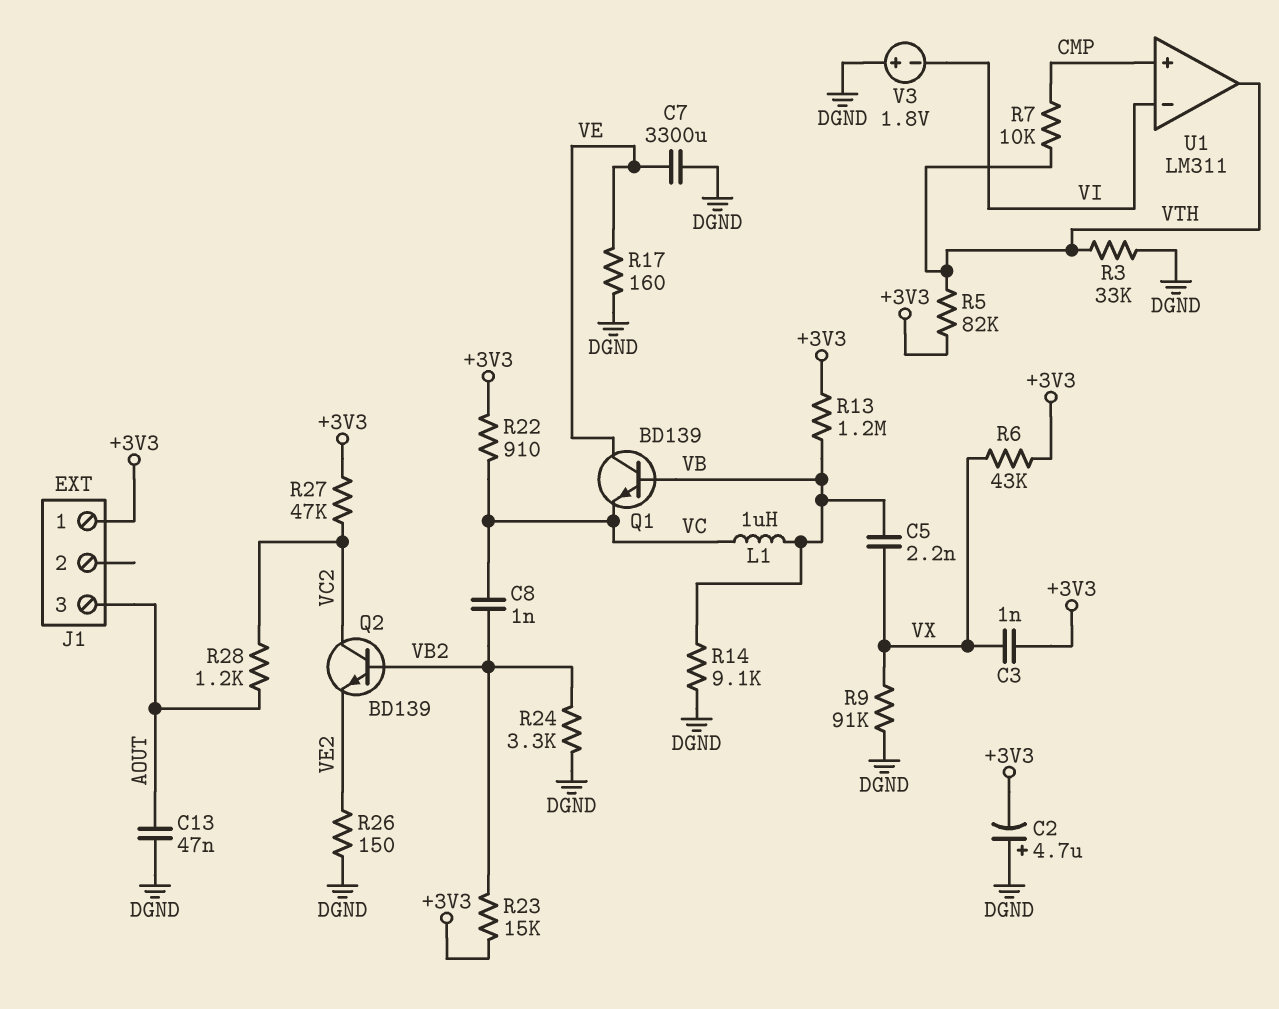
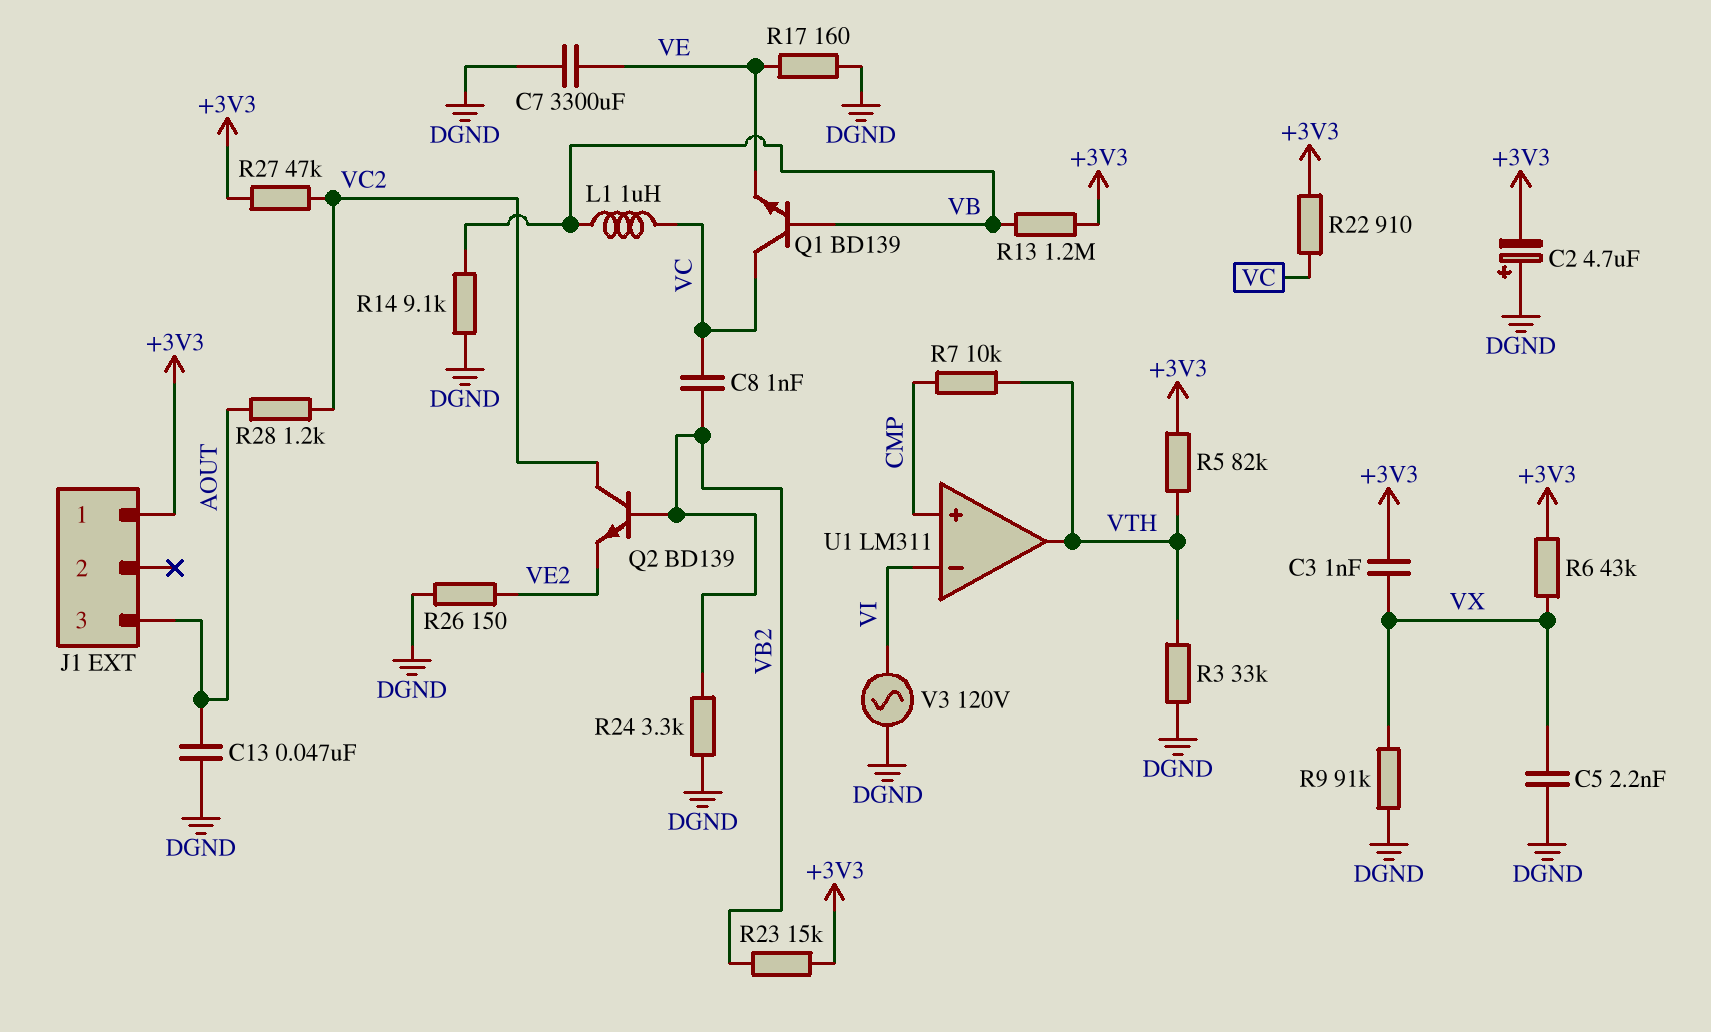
C5: 2.2nF (VB, VX) -> 2.2nF (DGND, VX)
Q1: NPN BD139 (B VB, C VE, E VC) -> NPN BD139 (B VB, C VC, E VE)
V3: 1.8V (plus DGND, minus VI) -> AC 120V (DGND, VI)

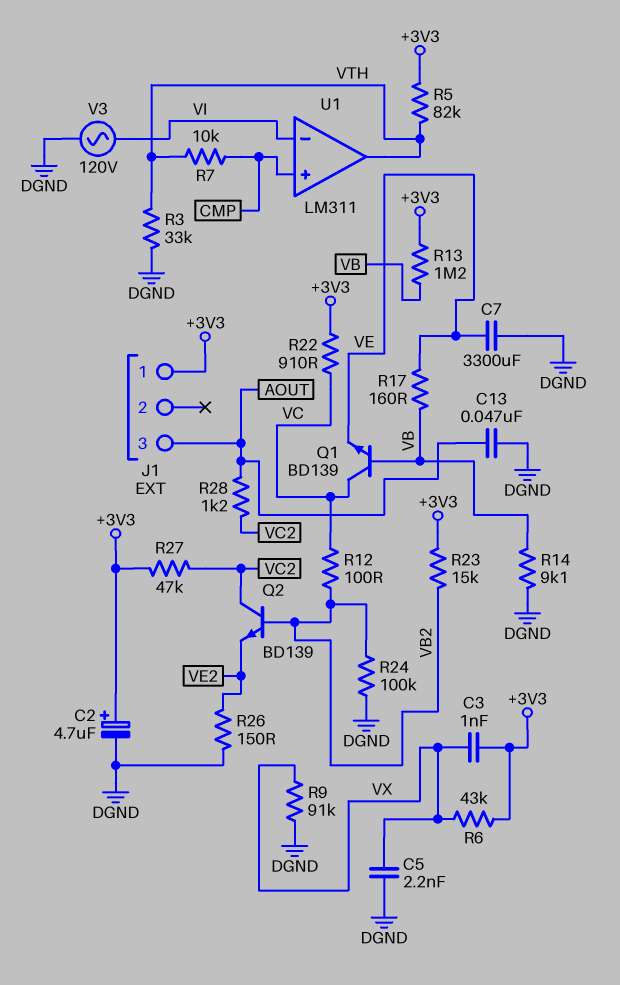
C2: 4.7uF (plus DGND, minus +3V3) -> 4.7uF (plus +3V3, minus DGND)
C8: 1nF (VB2, VC) -> none
L1: 1uH (VB, VC) -> none
R12: none -> 100 (VB2, VC)
R17: 160 (DGND, VE) -> 160 (VB, VE)
R24: 3.3k (DGND, VB2) -> 100k (DGND, VB2)

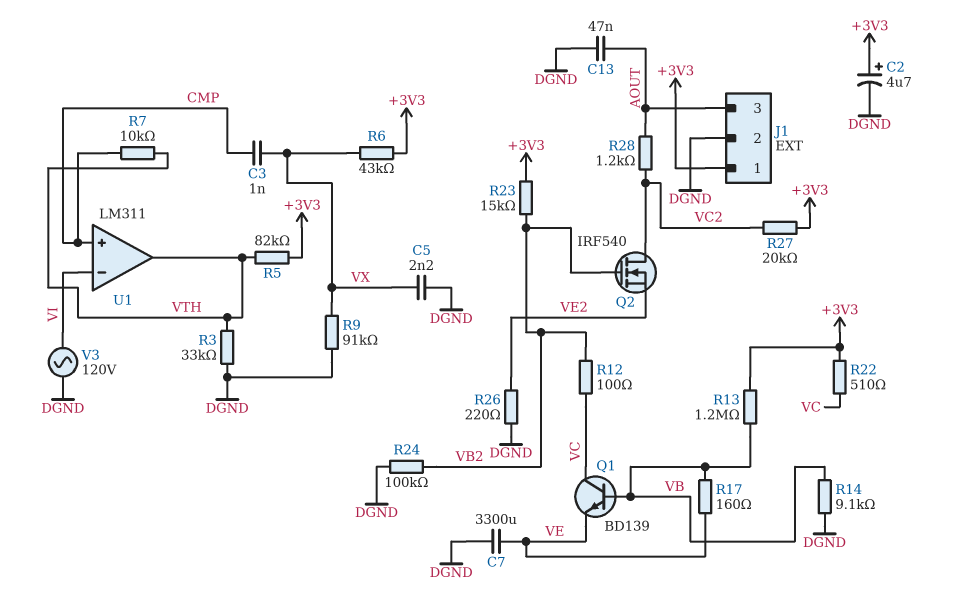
C3: 1nF (+3V3, VX) -> 1nF (CMP, VX)
J1 pin 2: none -> DGND
Q2: NPN BD139 (B VB2, C VC2, E VE2) -> NMOS IRF540 (G VB2, D VC2, S VE2)
R22: 910 (+3V3, VC) -> 510 (+3V3, VC)
R26: 150 (DGND, VE2) -> 220 (DGND, VE2)
R27: 47k (+3V3, VC2) -> 20k (+3V3, VC2)

